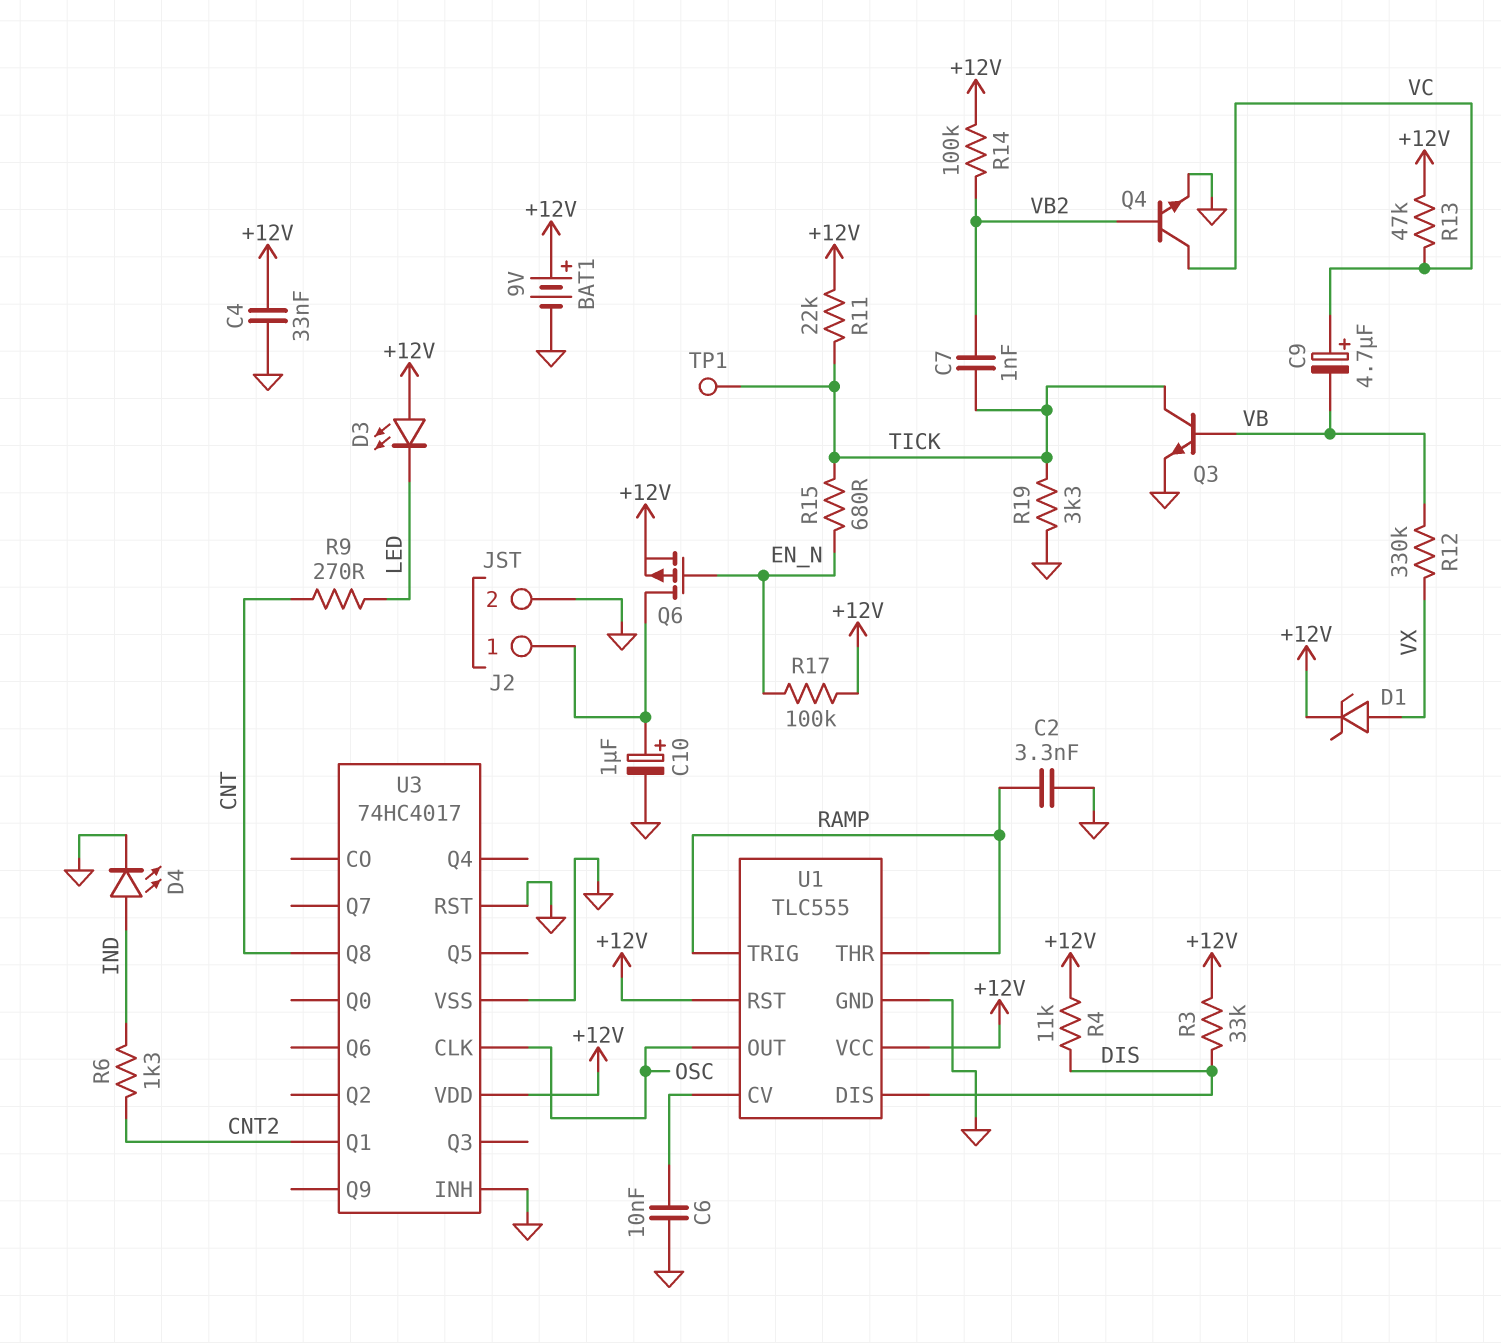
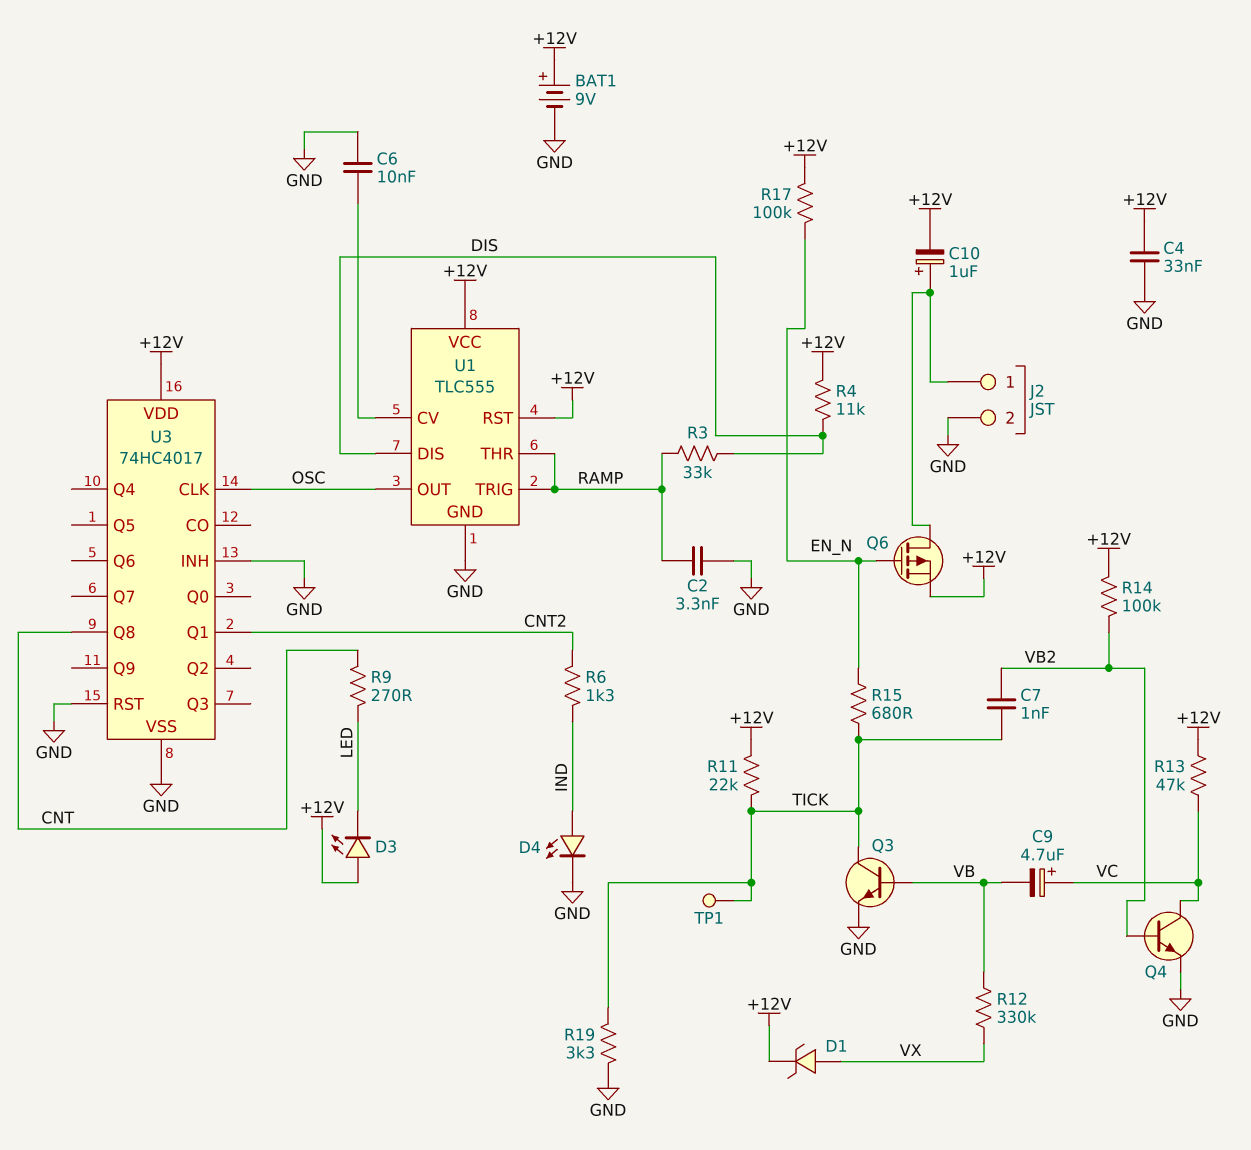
C10: 1uF (plus J2/1, minus GND) -> 1uF (plus J2/1, minus +12V)
R3: 33k (+12V, DIS) -> 33k (DIS, RAMP)

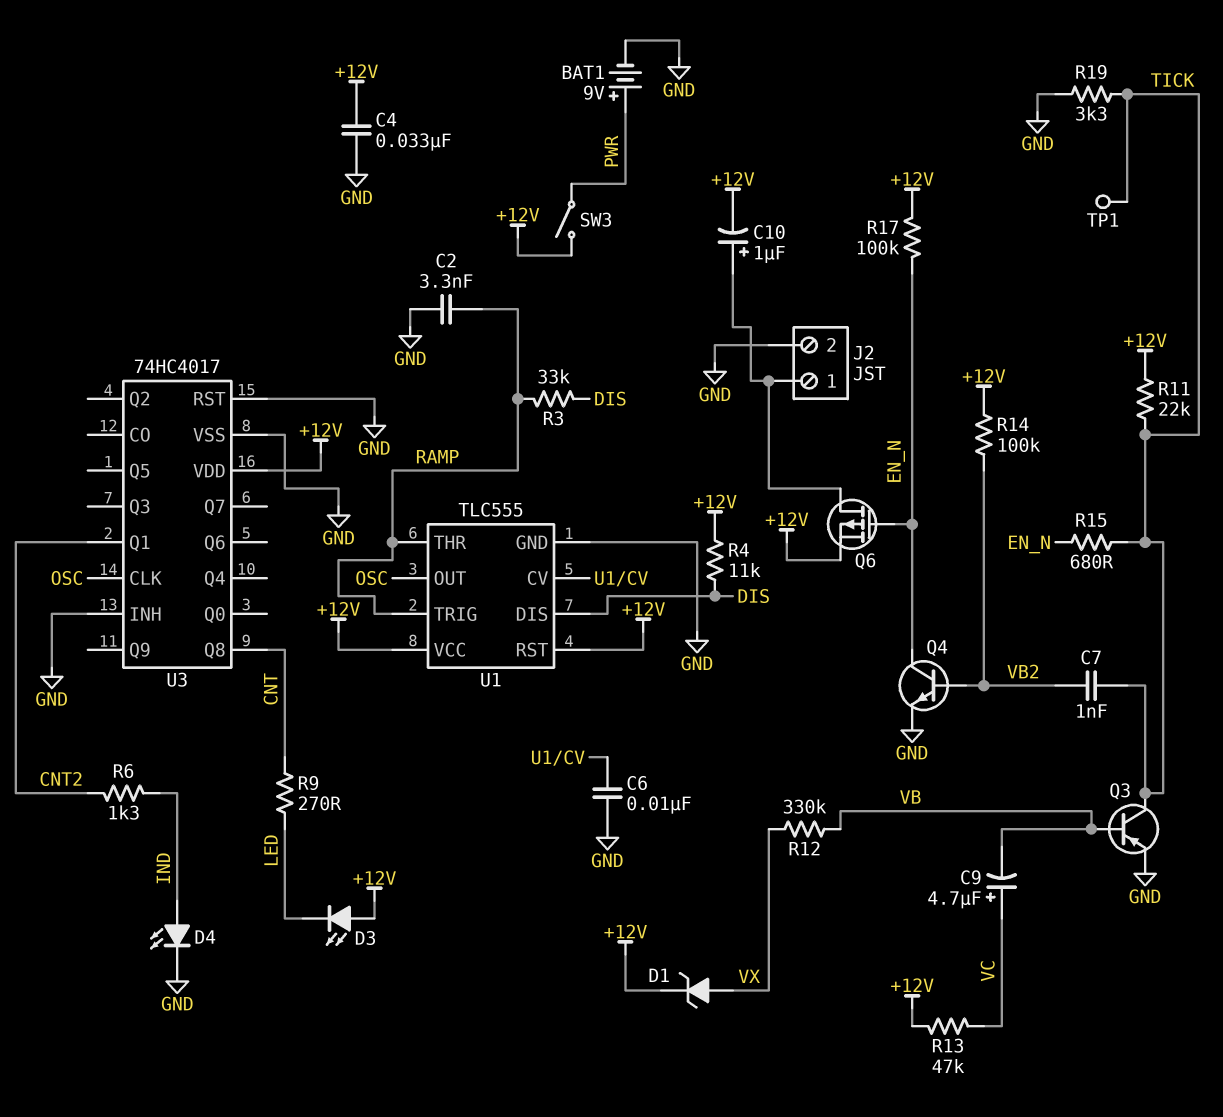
BAT1: 9V (plus +12V, minus GND) -> 9V (plus PWR, minus GND)
Q3: NPN (B VB, C TICK, E GND) -> PNP (B VB, C TICK, E GND)
Q4: NPN (B VB2, C VC, E GND) -> NPN (B VB2, C EN_N, E GND)
SW3: none -> switch (+12V, PWR)

